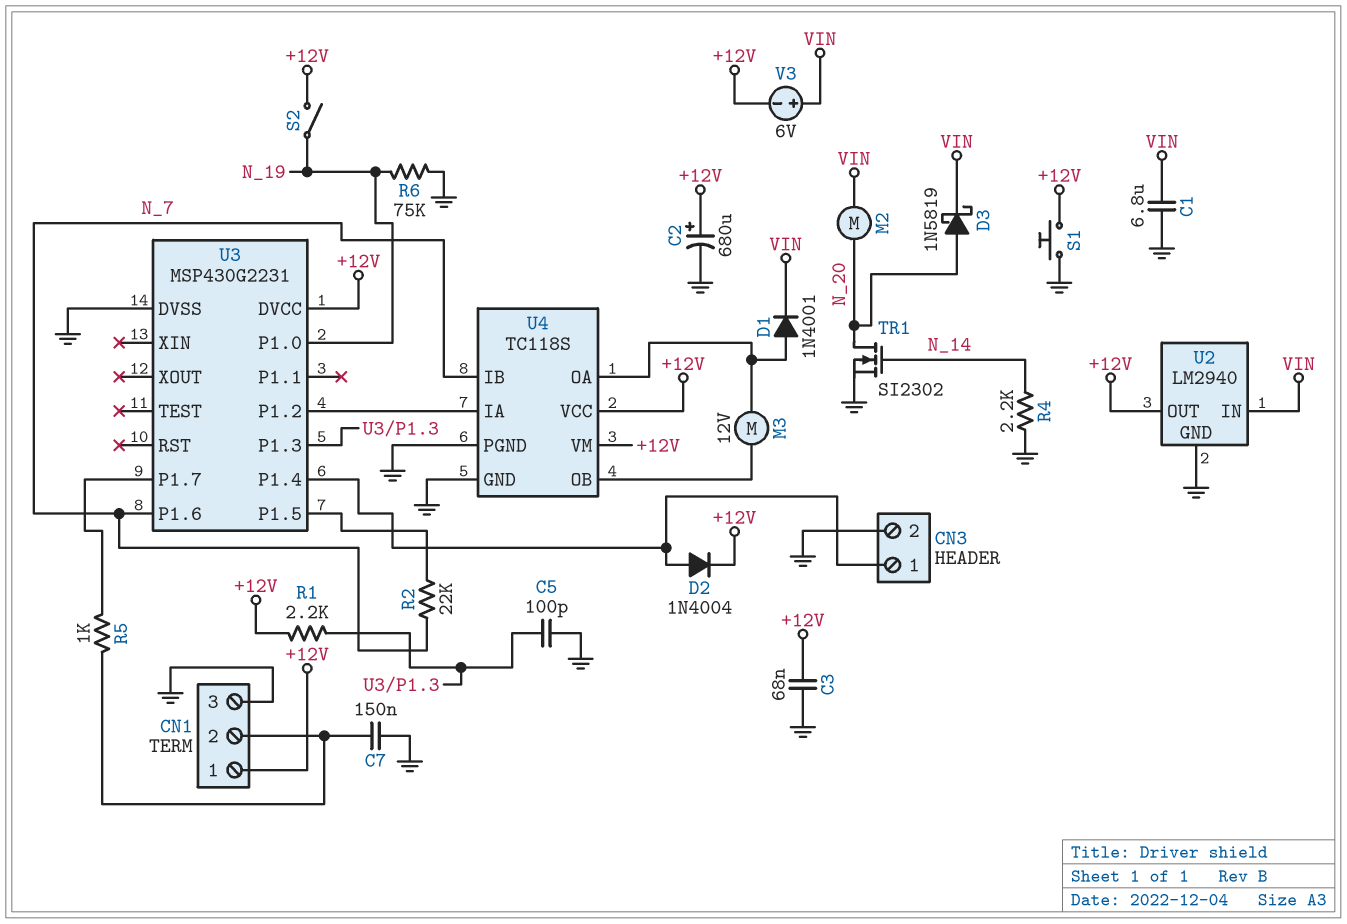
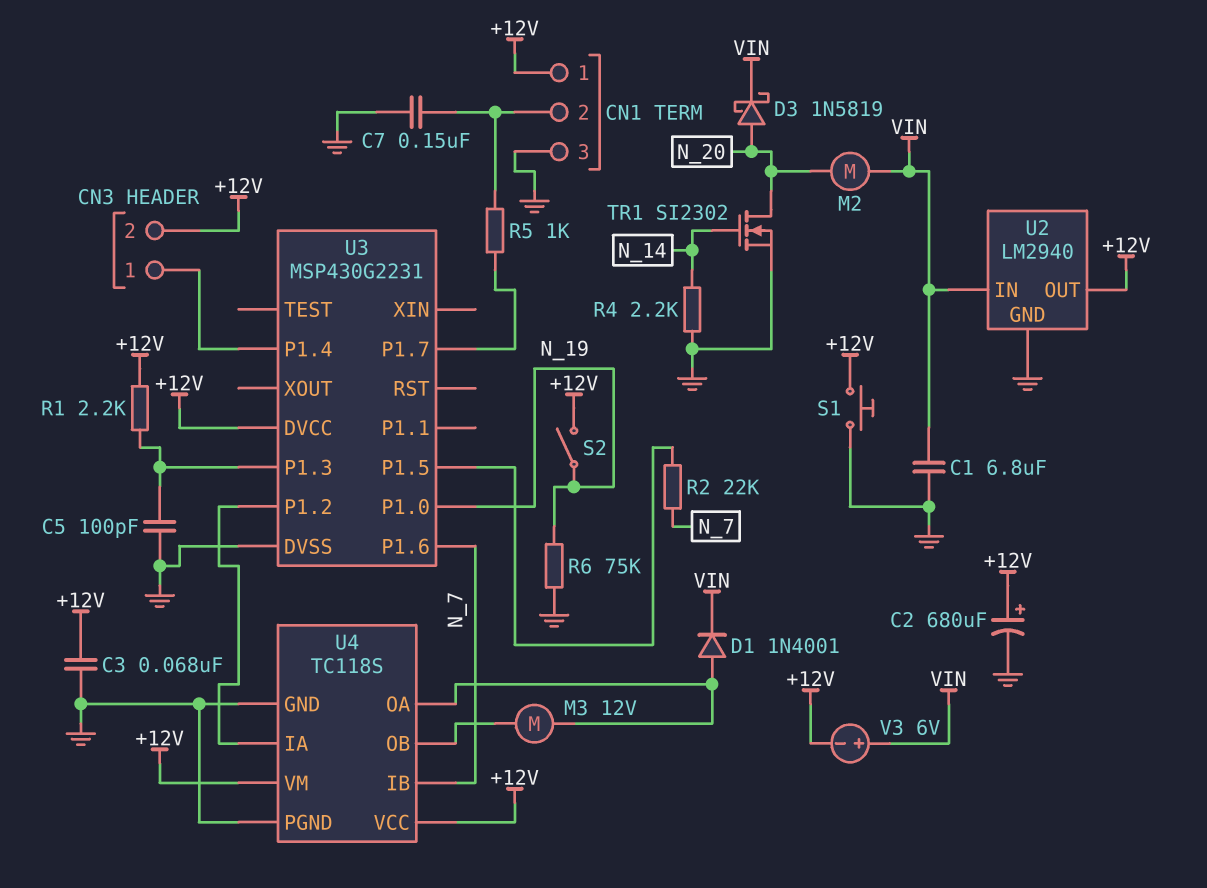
CN3 pin 2: GND -> +12V
D2: diode 1N4004 (A CN3/1, K +12V) -> none

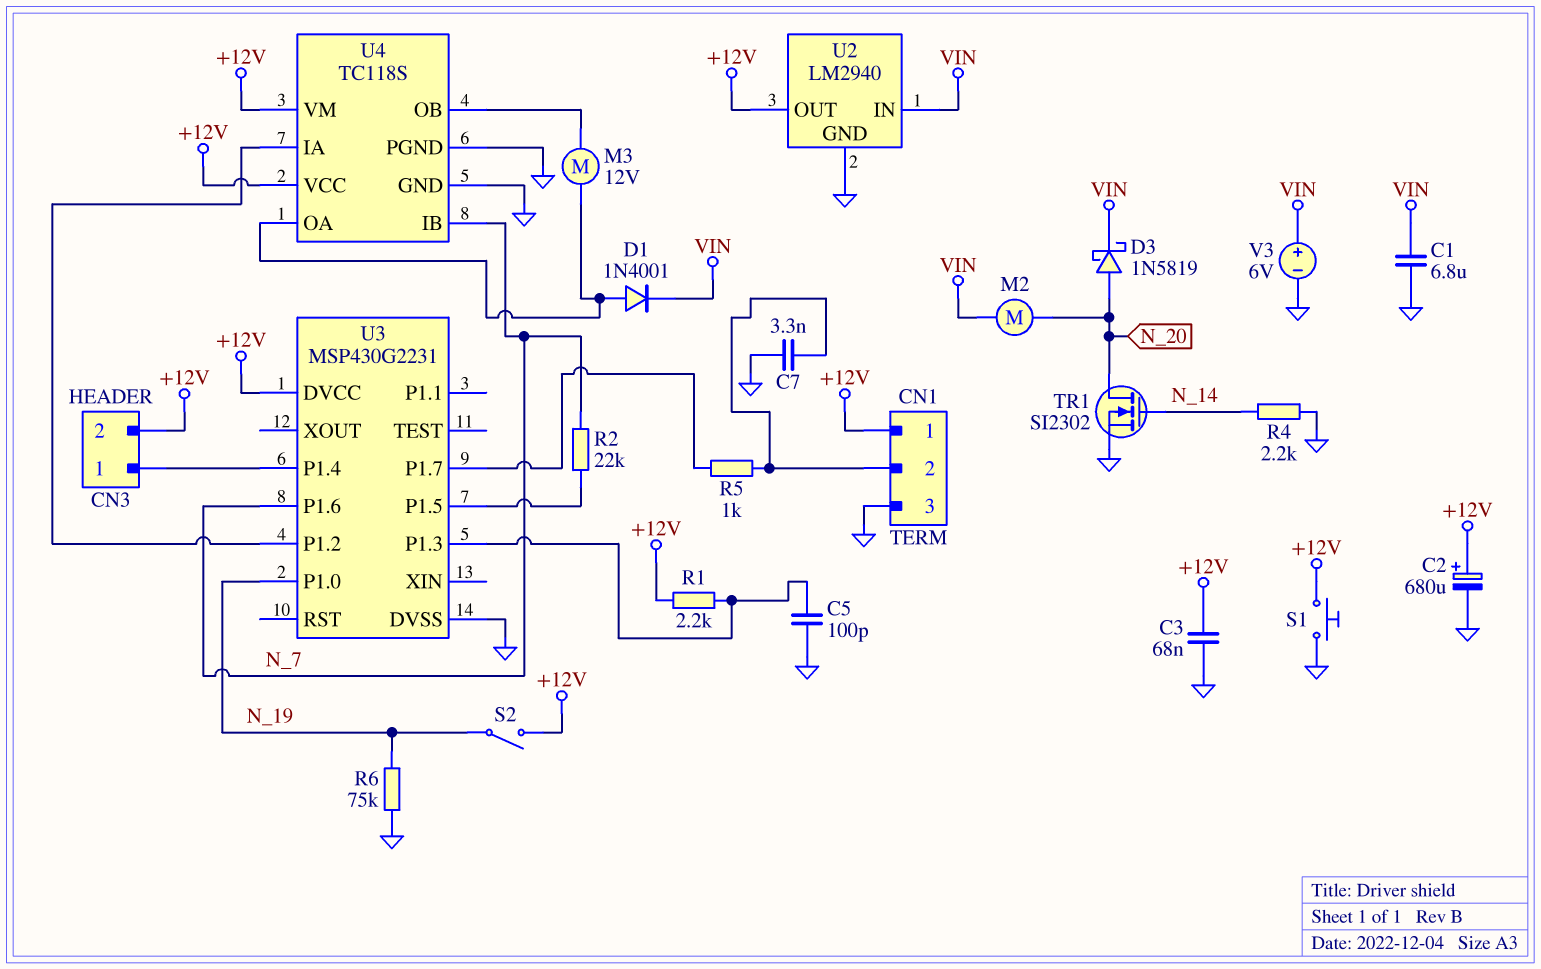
C7: 150nF (CN1/2, GND) -> 3.3nF (CN1/2, GND)
V3: 6V (plus VIN, minus +12V) -> 6V (plus VIN, minus GND)

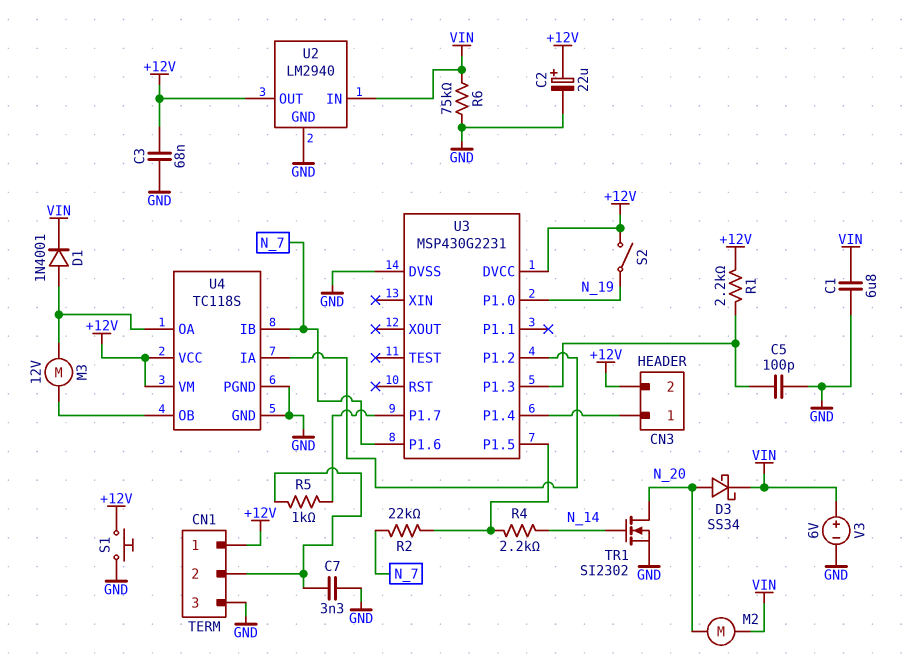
C2: 680uF (plus +12V, minus GND) -> 22uF (plus +12V, minus GND)
D3: schottky 1N5819 (A N_20, K VIN) -> schottky SS34 (A N_20, K VIN)
R4: 2.2k (GND, N_14) -> 2.2k (N_14, U3/P1.5)
R6: 75k (GND, N_19) -> 75k (GND, VIN)

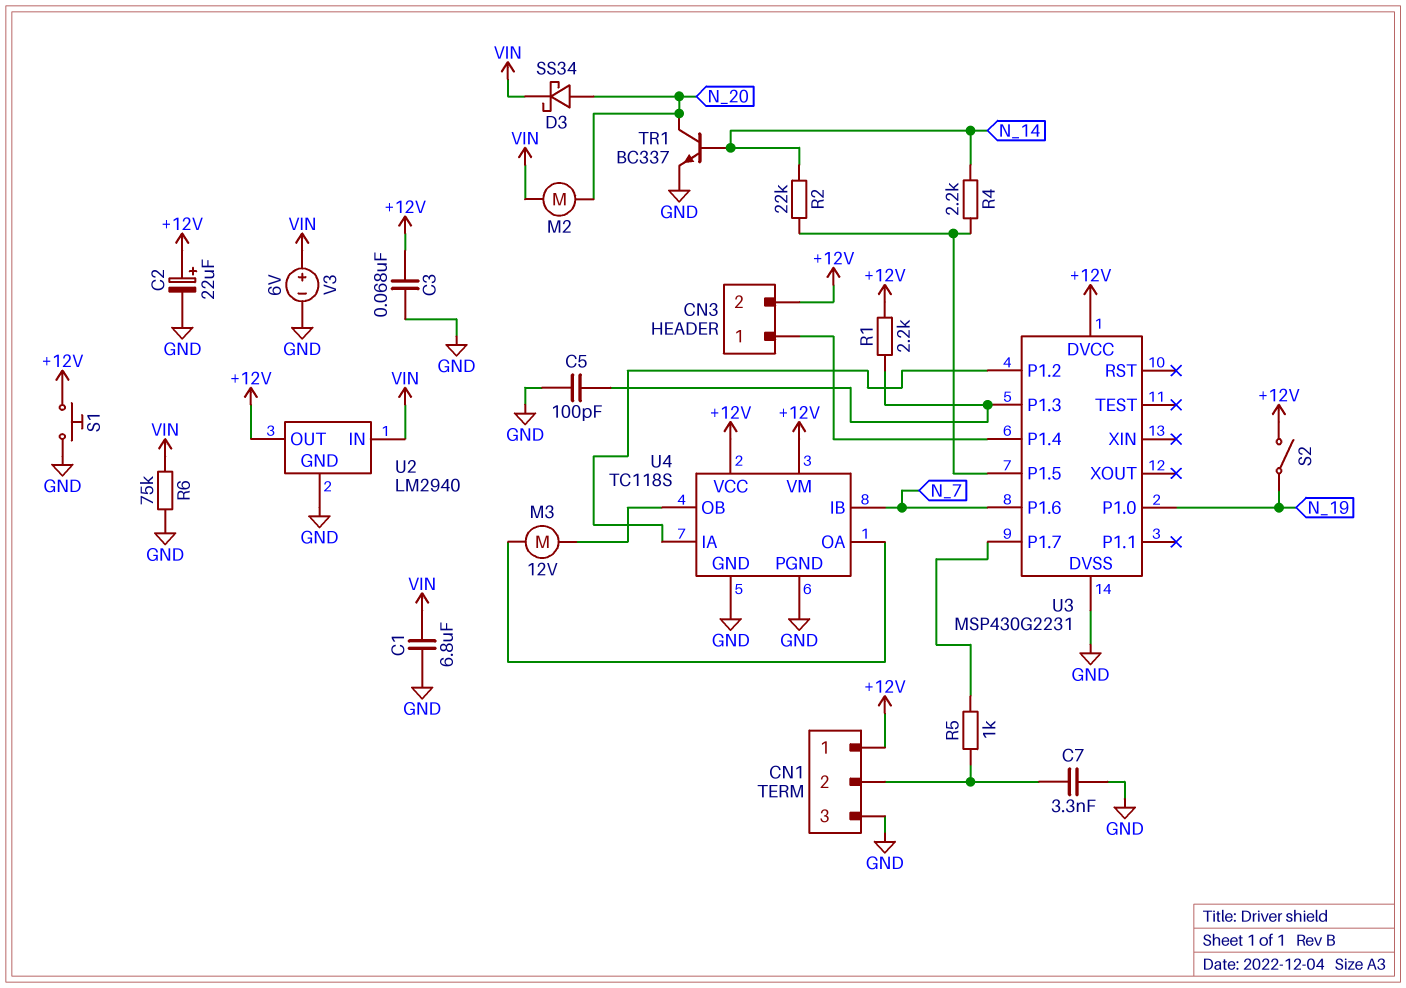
D1: diode 1N4001 (A U4/OA, K VIN) -> none
R2: 22k (N_7, U3/P1.5) -> 22k (N_14, U3/P1.5)
TR1: NMOS SI2302 (G N_14, D N_20, S GND) -> NPN BC337 (B N_14, C N_20, E GND)

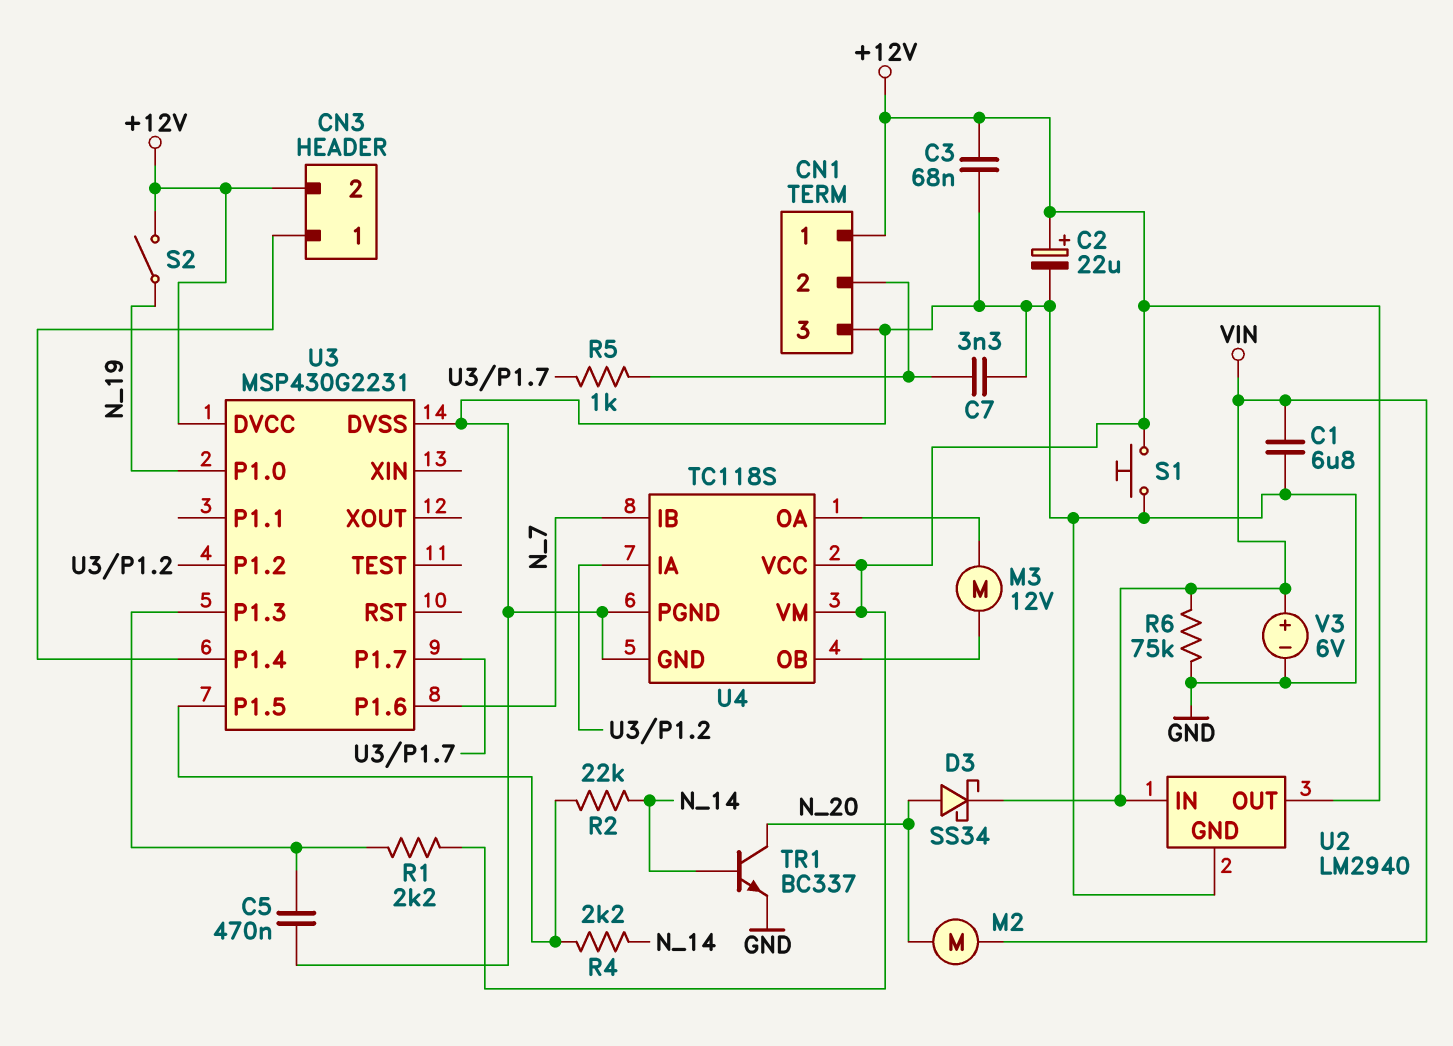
C5: 100pF (GND, U3/P1.3) -> 470nF (GND, U3/P1.3)

